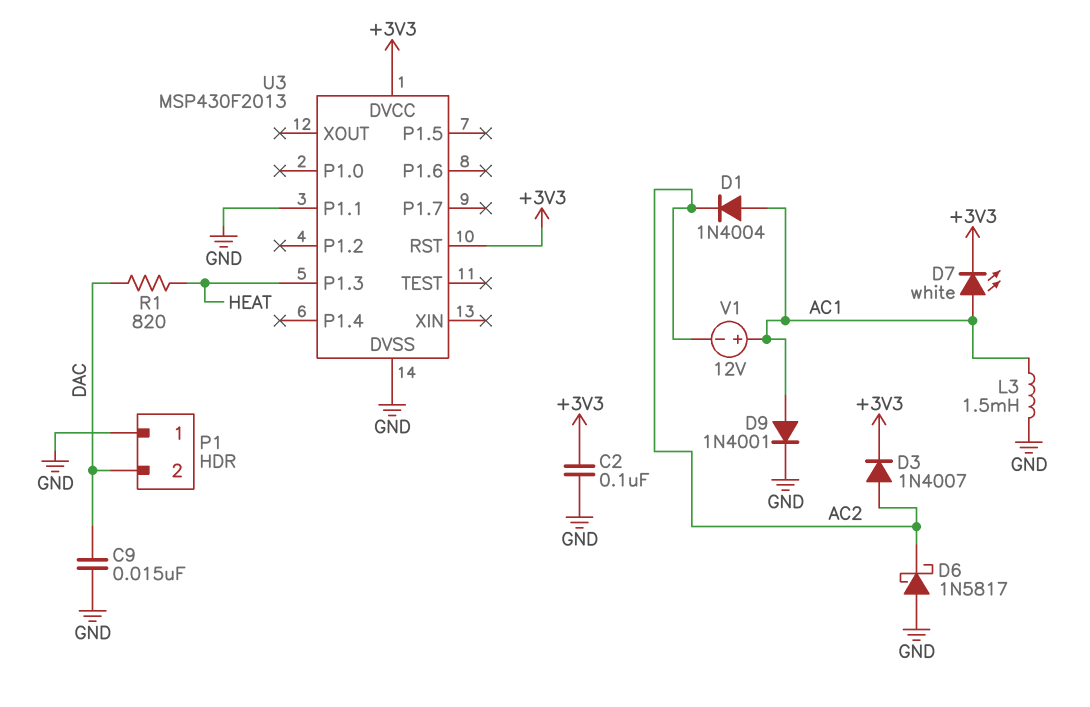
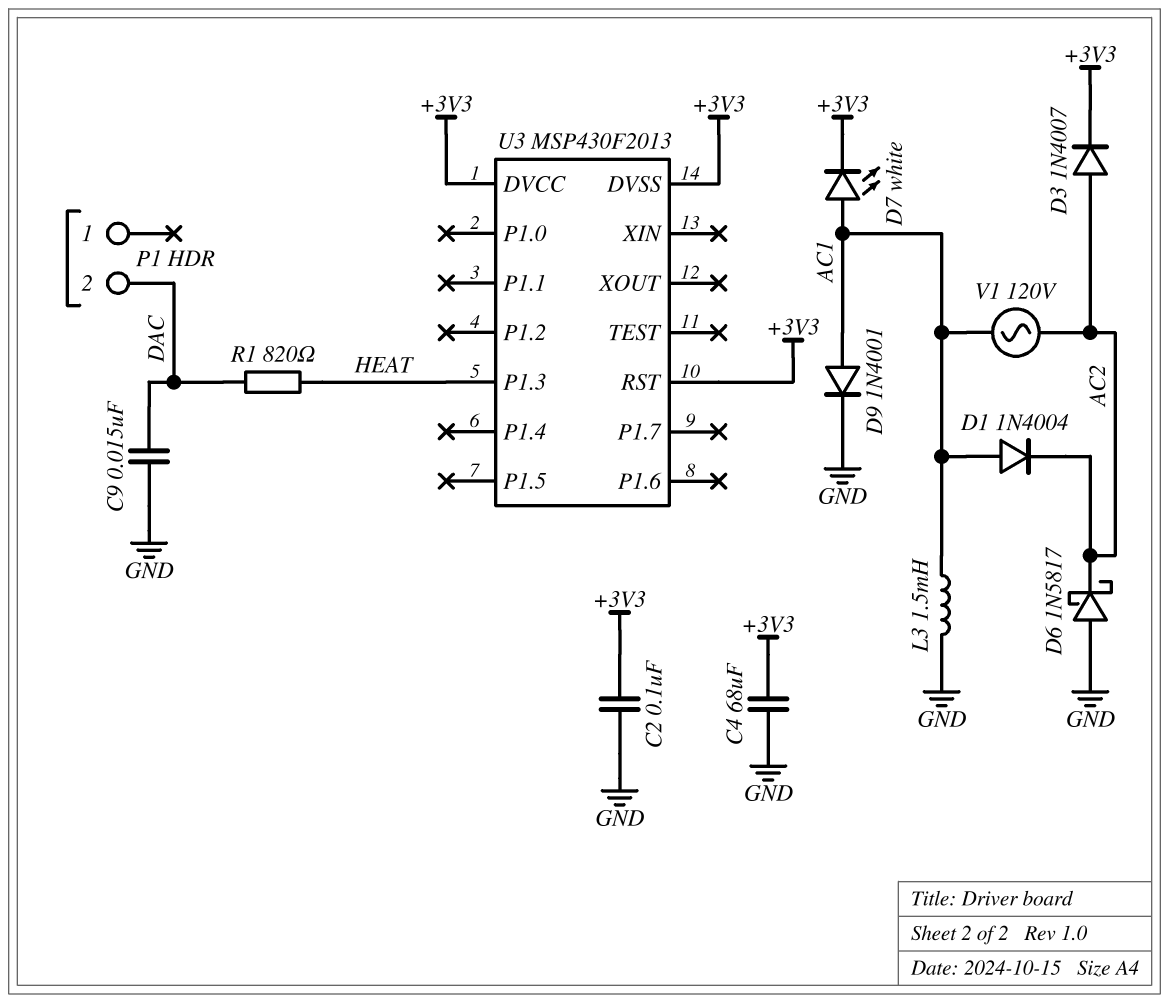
C4: none -> 68uF (+3V3, GND)
P1 pin 1: GND -> none
U3 pin DVSS: GND -> +3V3
U3 pin P1.1: GND -> none
V1: 12V (plus AC1, minus AC2) -> AC 120V (AC1, AC2)

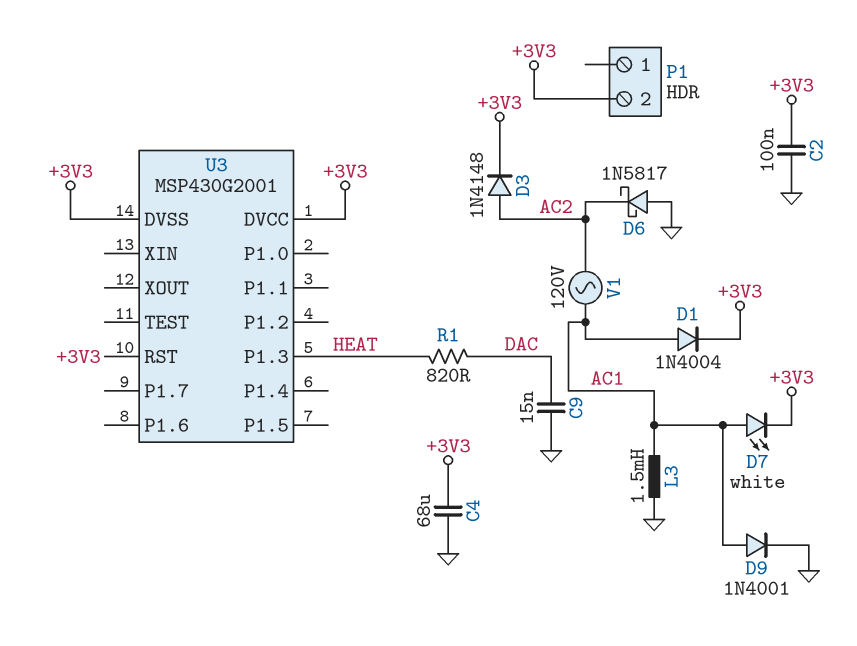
D1: diode 1N4004 (A AC1, K AC2) -> diode 1N4004 (A AC1, K +3V3)
D3: diode 1N4007 (A AC2, K +3V3) -> diode 1N4148 (A AC2, K +3V3)
P1 pin 2: DAC -> +3V3
U3: MSP430F2013 -> MSP430G2001

